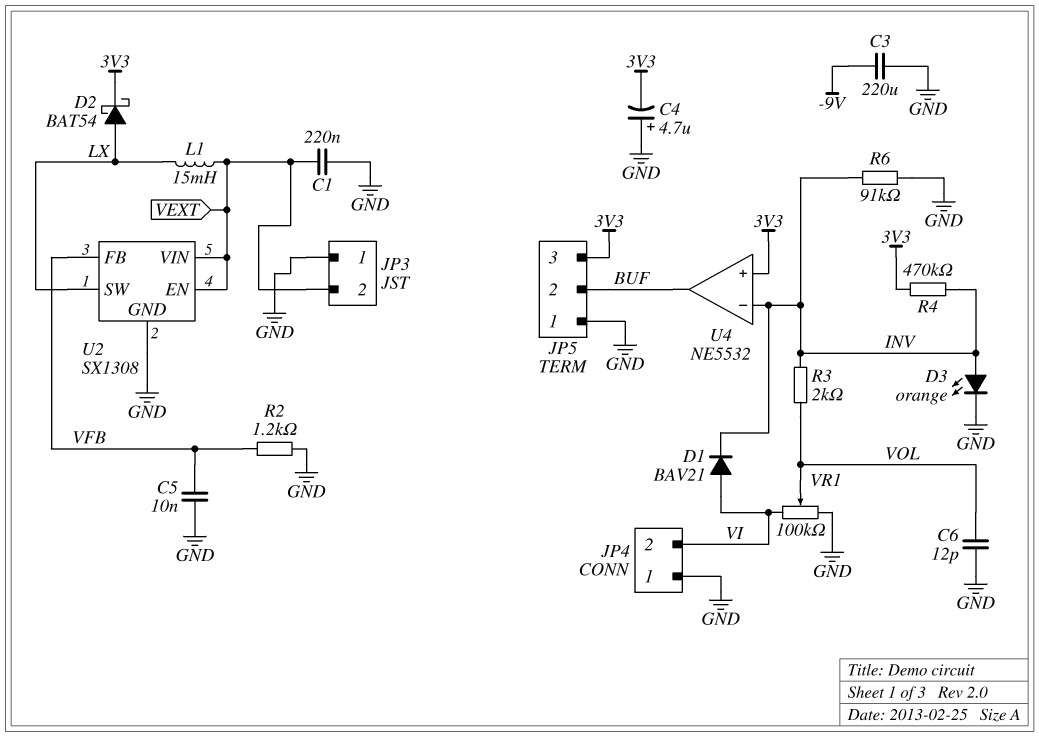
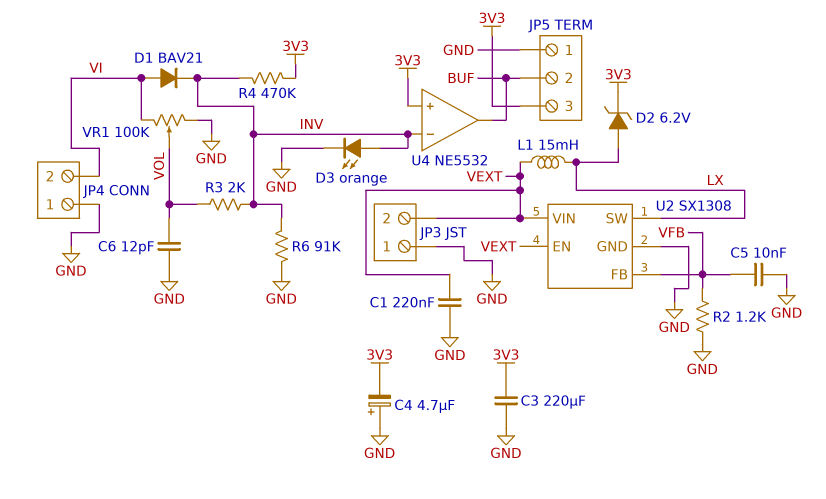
C3: 220uF (-9V, GND) -> 220uF (3V3, GND)
D2: schottky BAT54 (A LX, K 3V3) -> zener 6.2V (A LX, K 3V3)

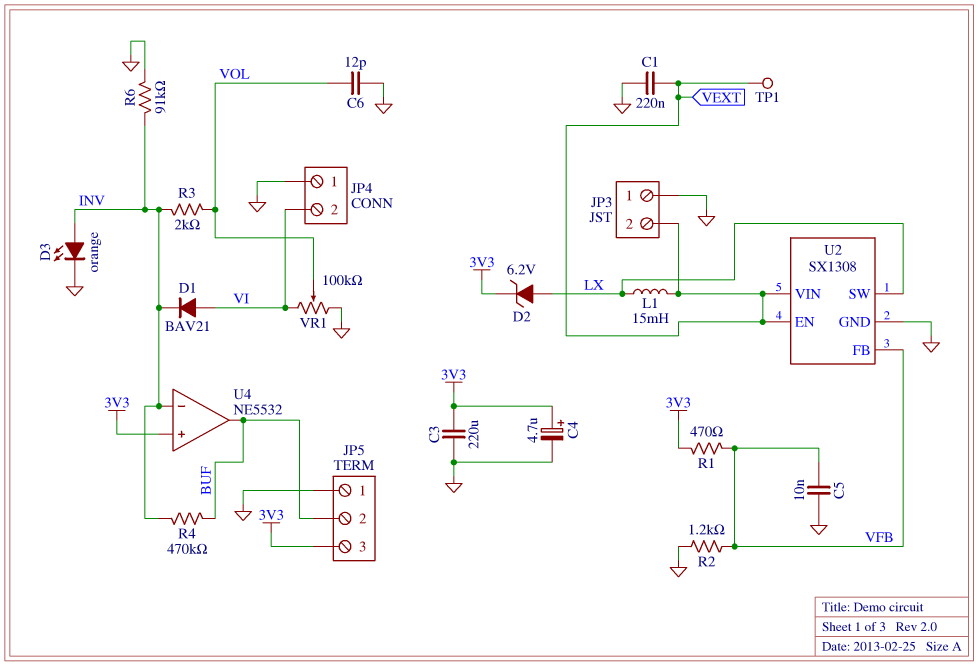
C4: 4.7uF (plus GND, minus 3V3) -> 4.7uF (plus 3V3, minus GND)
R1: none -> 470 (3V3, VFB)
R4: 470k (3V3, INV) -> 470k (BUF, INV)
TP1: none -> test point (VEXT)

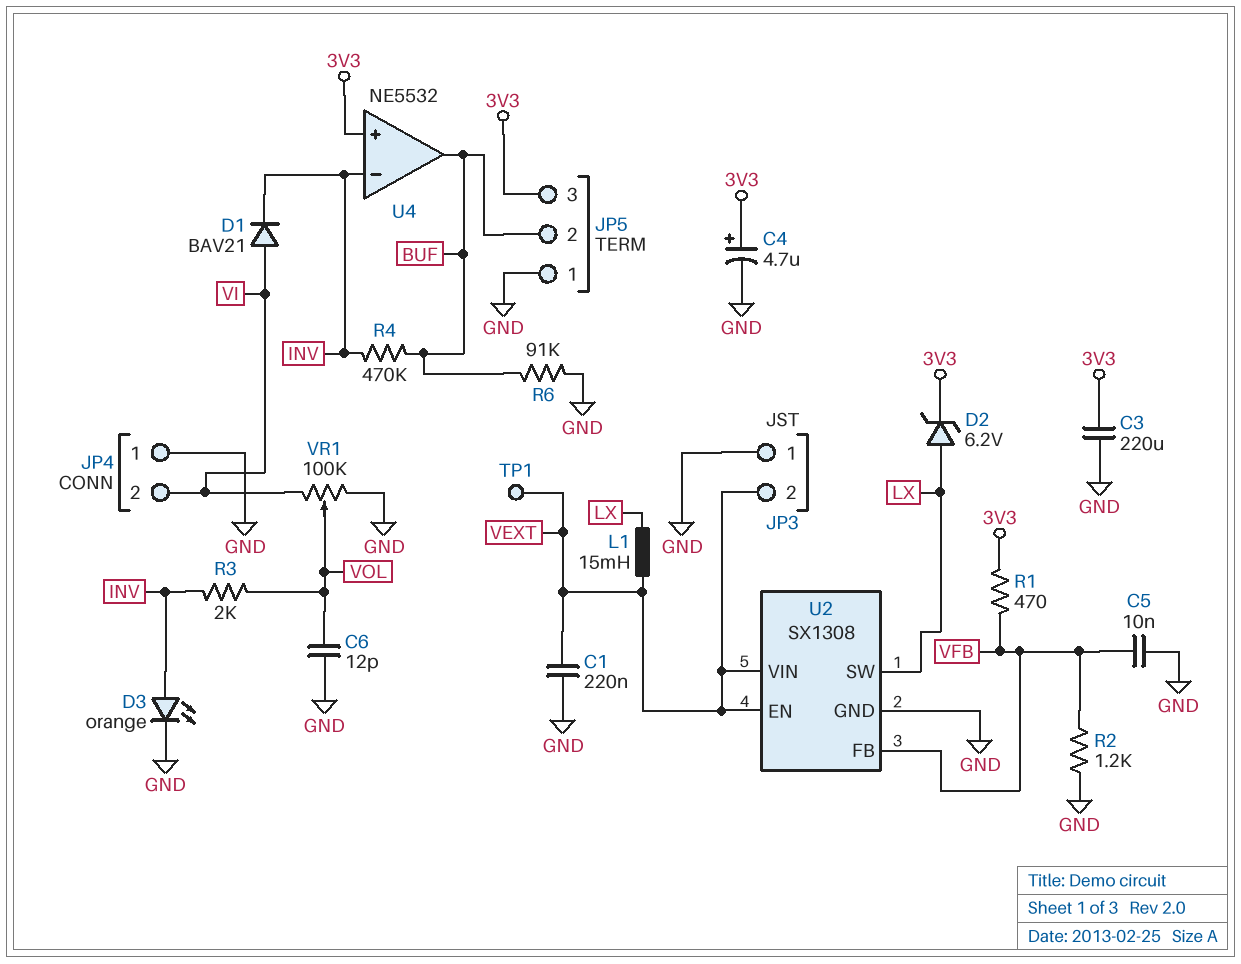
R6: 91k (GND, INV) -> 91k (BUF, GND)

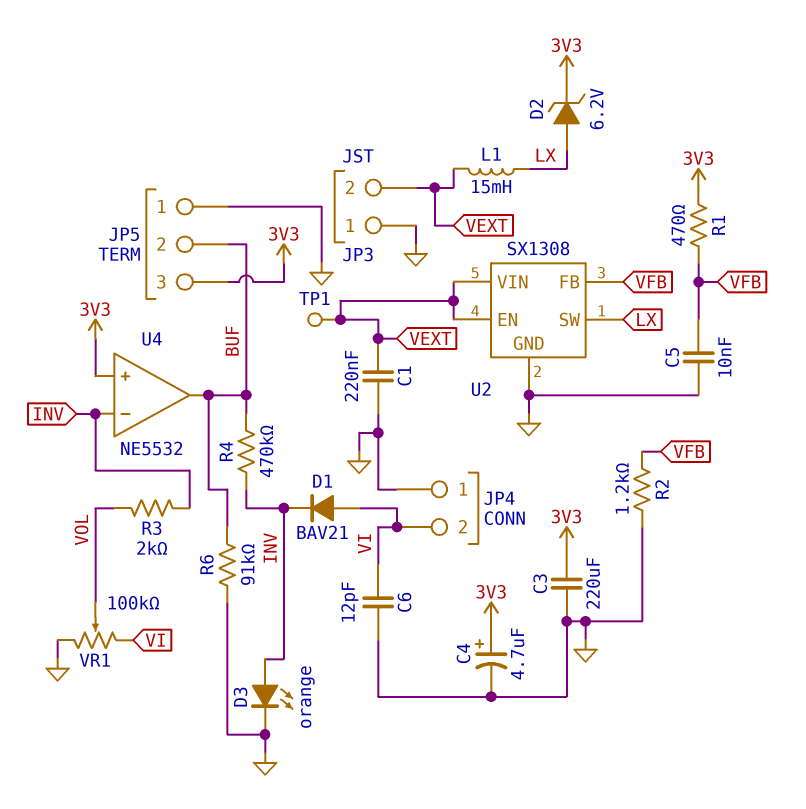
C6: 12pF (GND, VOL) -> 12pF (GND, VI)

